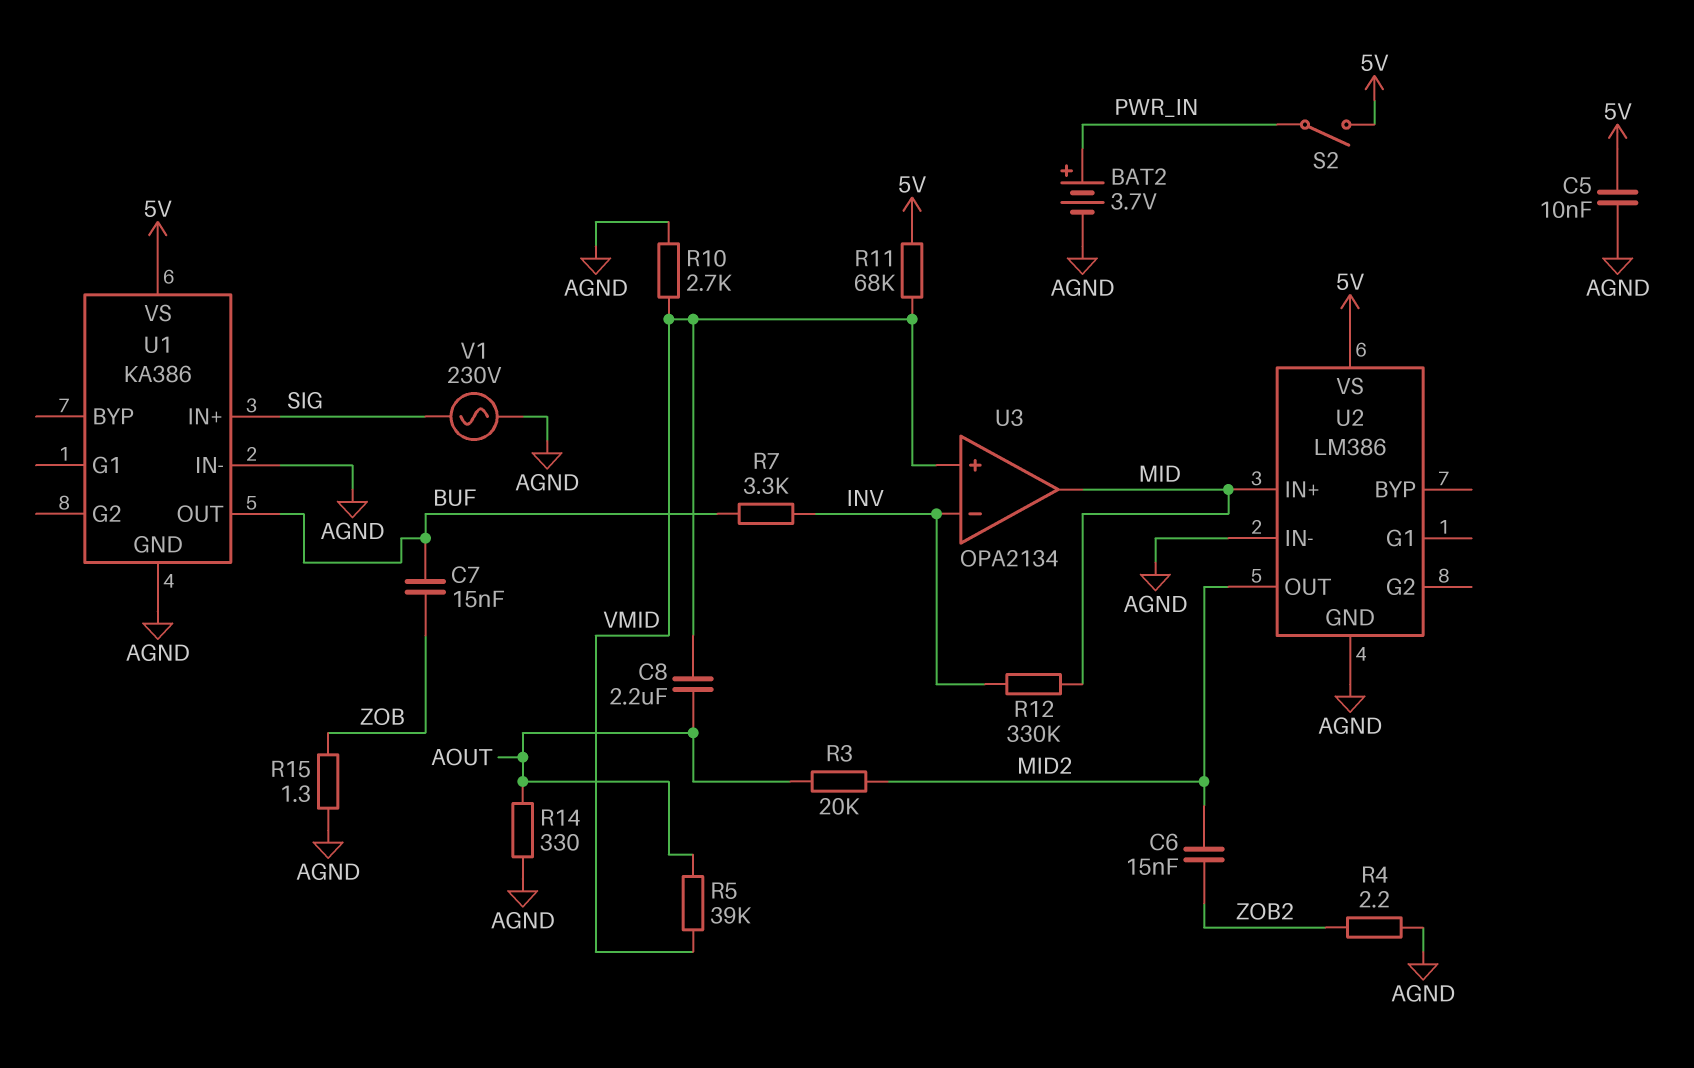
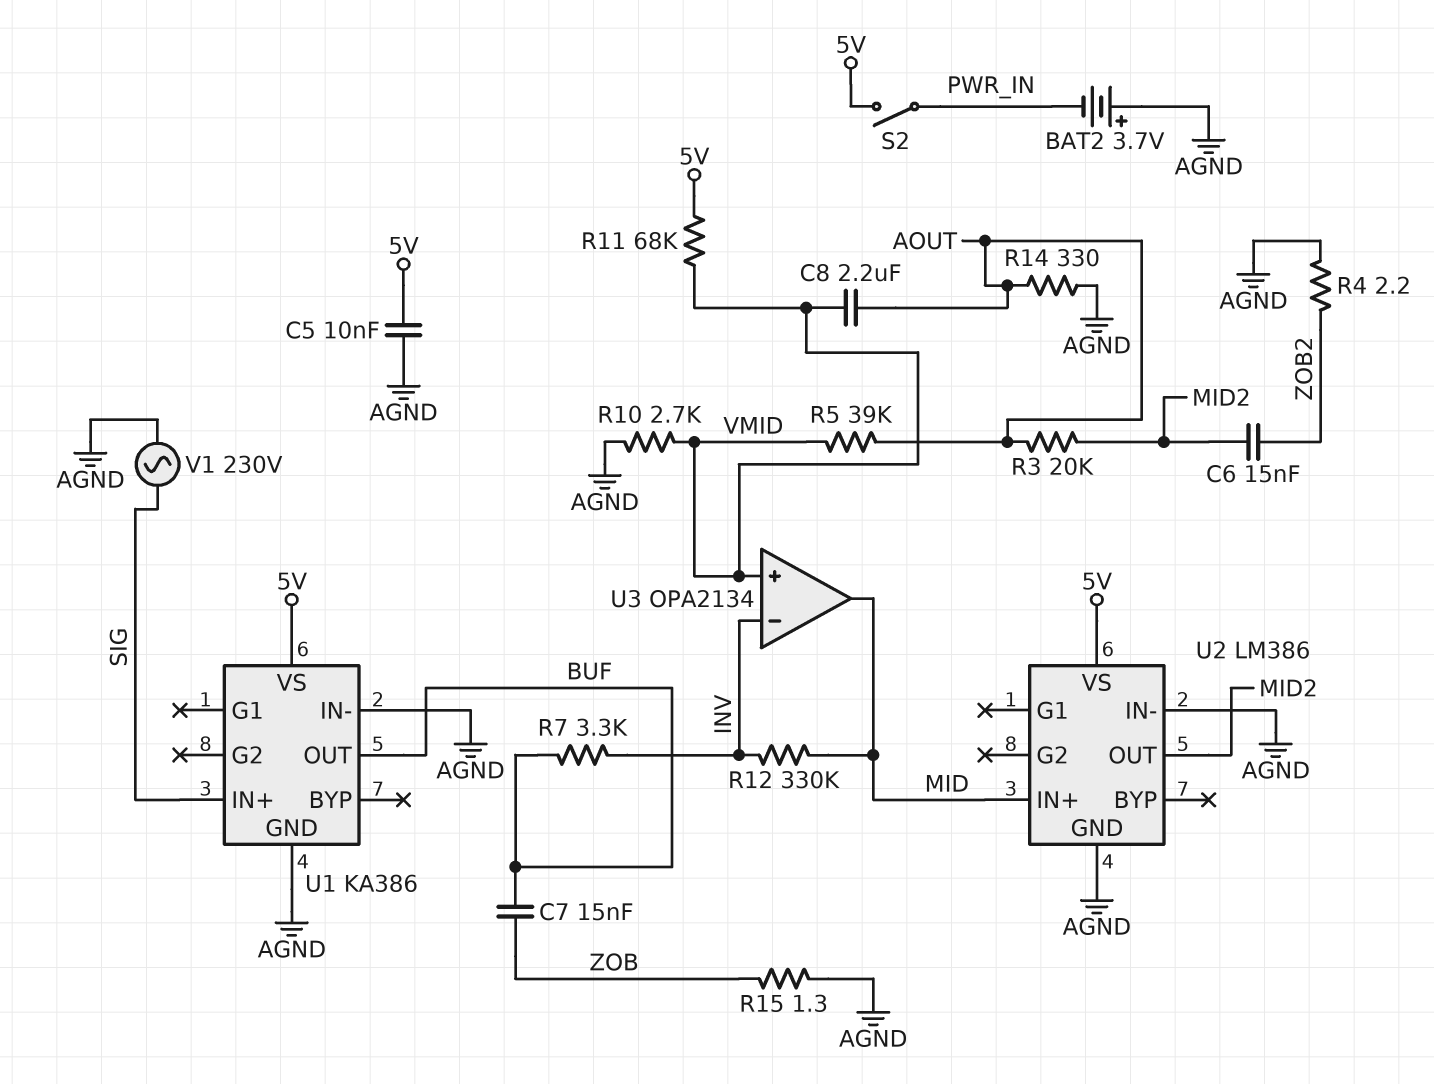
BAT2: 3.7V (plus PWR_IN, minus AGND) -> 3.7V (plus AGND, minus PWR_IN)

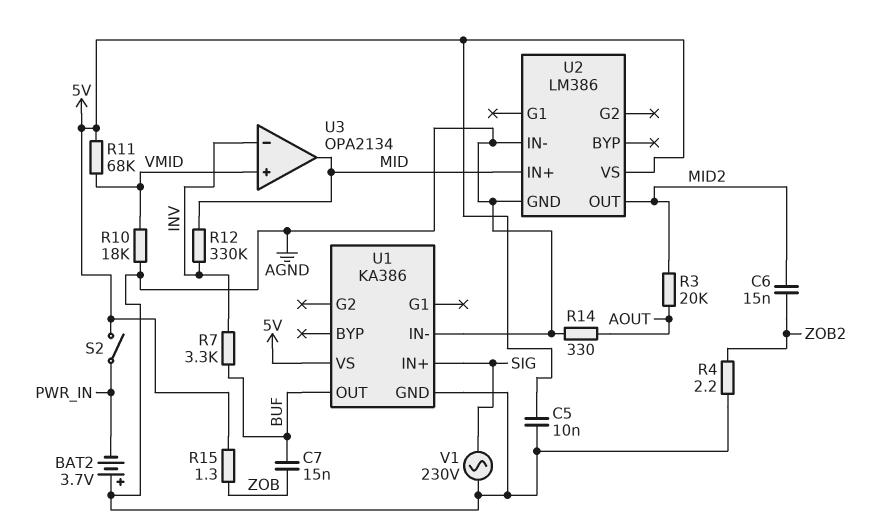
C8: 2.2uF (AOUT, VMID) -> none
R5: 39k (AOUT, VMID) -> none
R10: 2.7k (AGND, VMID) -> 18k (AGND, VMID)
R15: 1.3 (AGND, ZOB) -> 1.3 (5V, ZOB)

